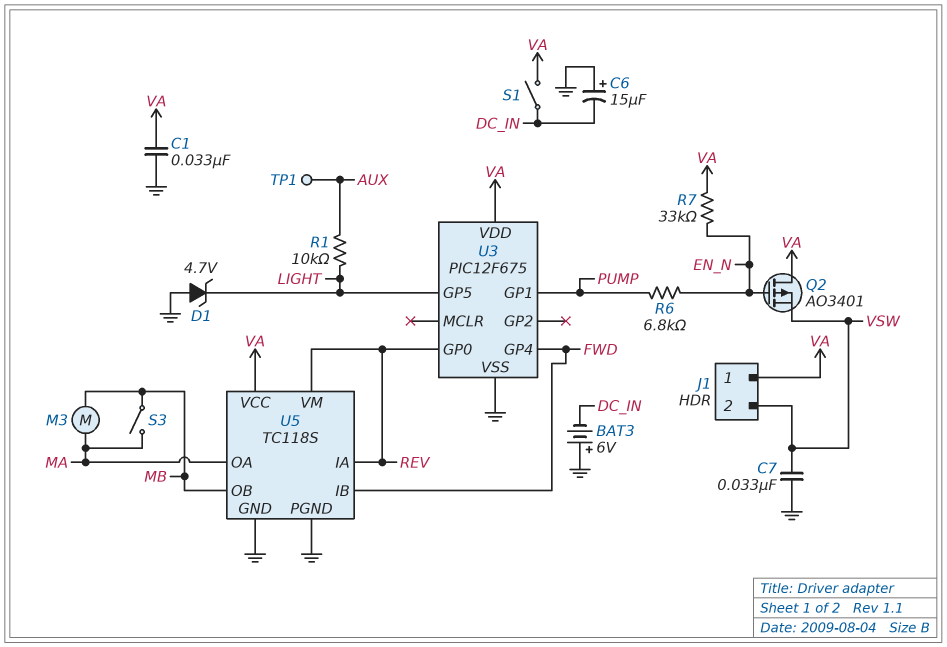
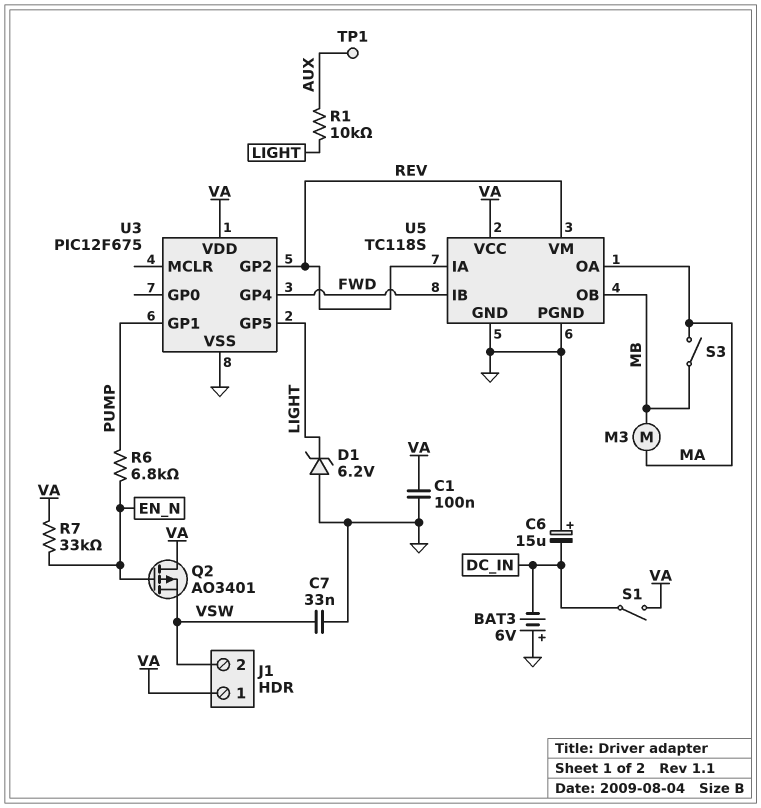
C1: 33nF (GND, VA) -> 100nF (GND, VA)
D1: zener 4.7V (A GND, K LIGHT) -> zener 6.2V (A GND, K LIGHT)
U3 pin GP0: REV -> none
U3 pin GP2: none -> REV

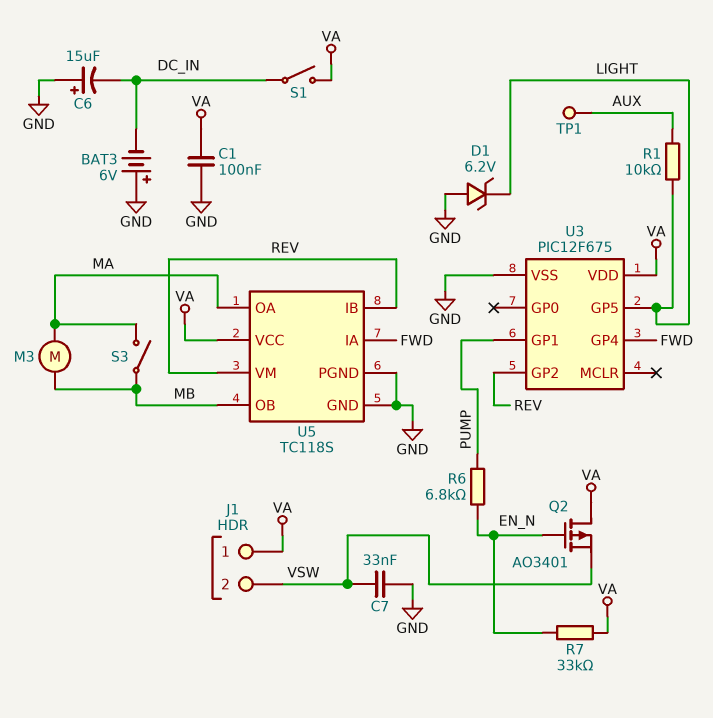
U5 pin IA: REV -> FWD
U5 pin IB: FWD -> REV

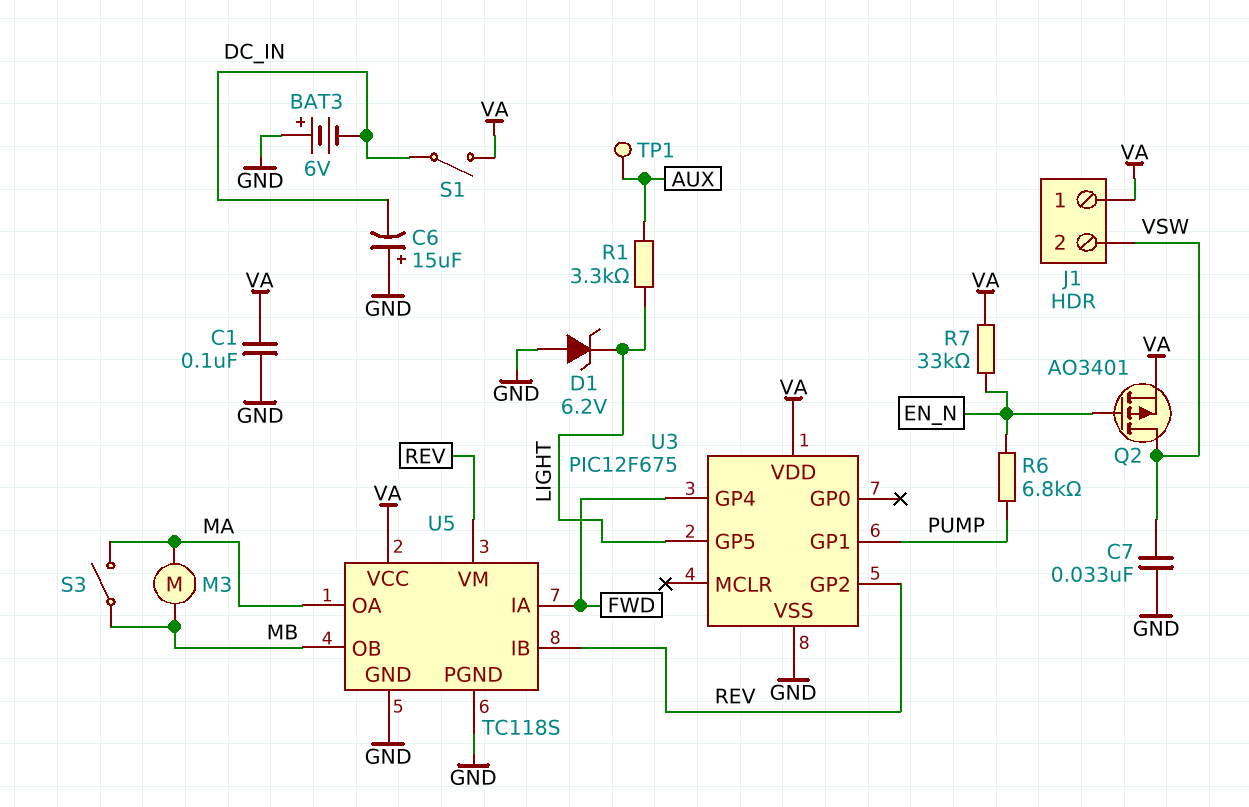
Q2: PMOS AO3401 (G EN_N, D VA, S VSW) -> PMOS AO3401 (G EN_N, D VSW, S VA)
R1: 10k (AUX, LIGHT) -> 3.3k (AUX, LIGHT)

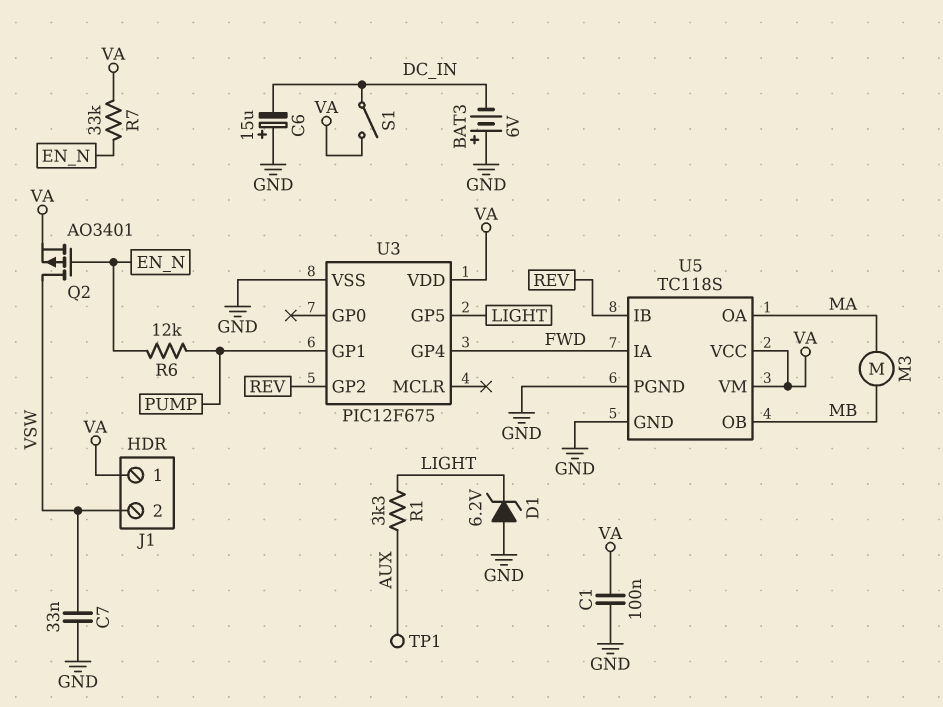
R6: 6.8k (EN_N, PUMP) -> 12k (EN_N, PUMP)
S3: switch (MA, MB) -> none
U5 pin VM: REV -> VA

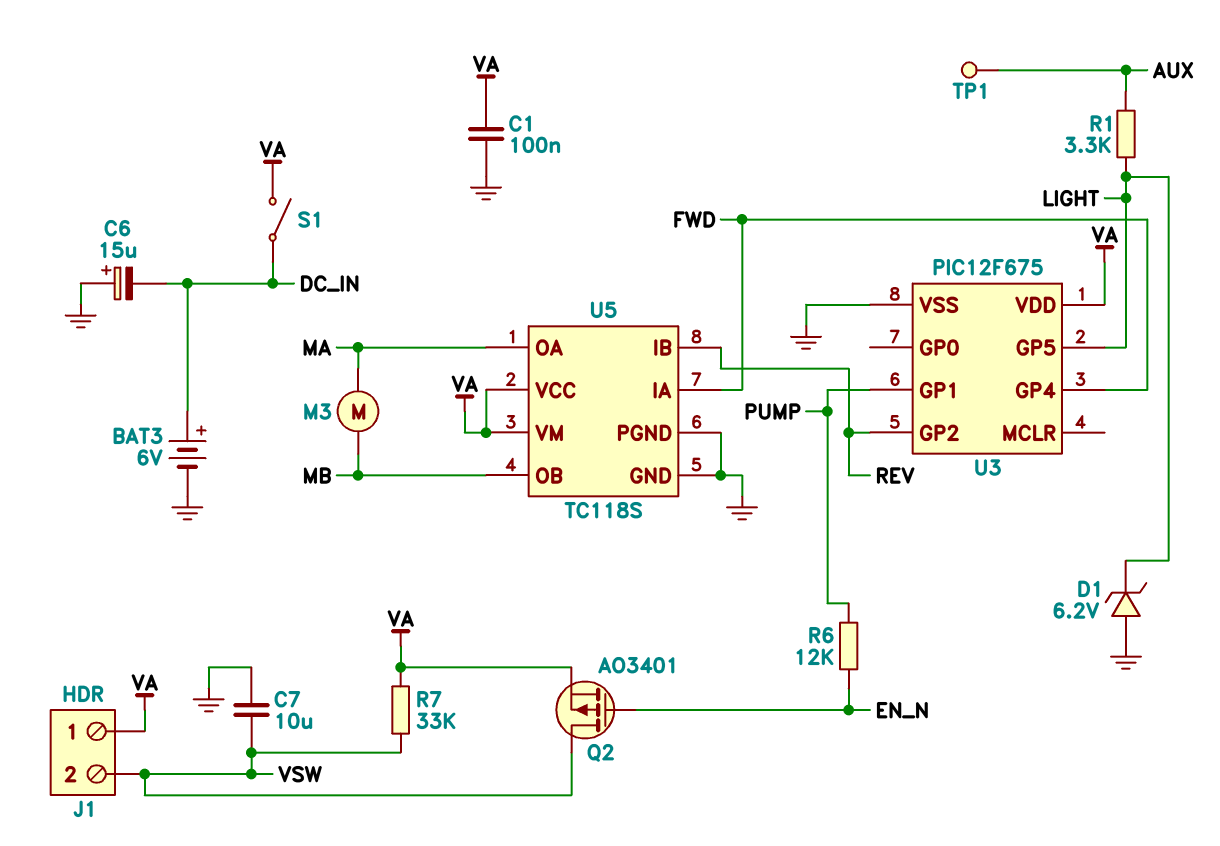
BAT3: 6V (plus GND, minus DC_IN) -> 6V (plus DC_IN, minus GND)
C7: 33nF (GND, VSW) -> 10uF (GND, VSW)
R7: 33k (EN_N, VA) -> 33k (VA, VSW)

